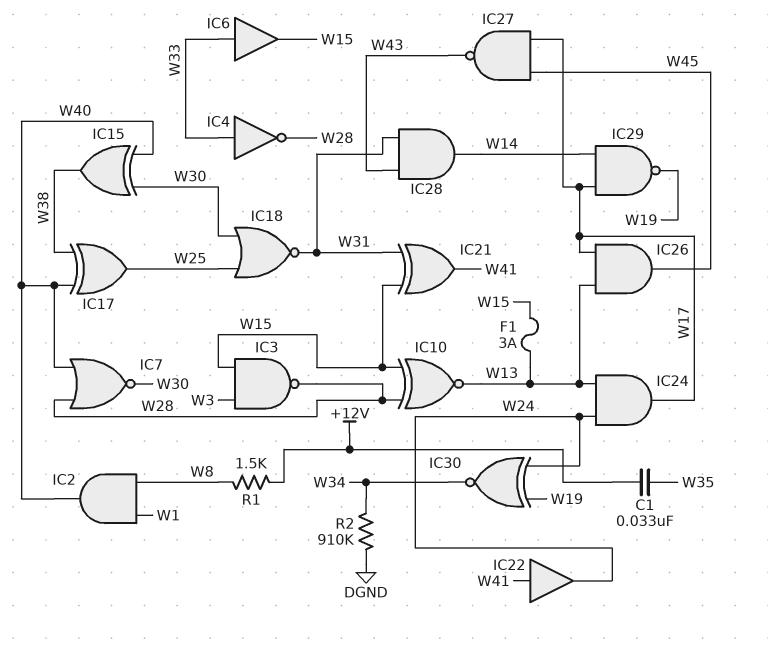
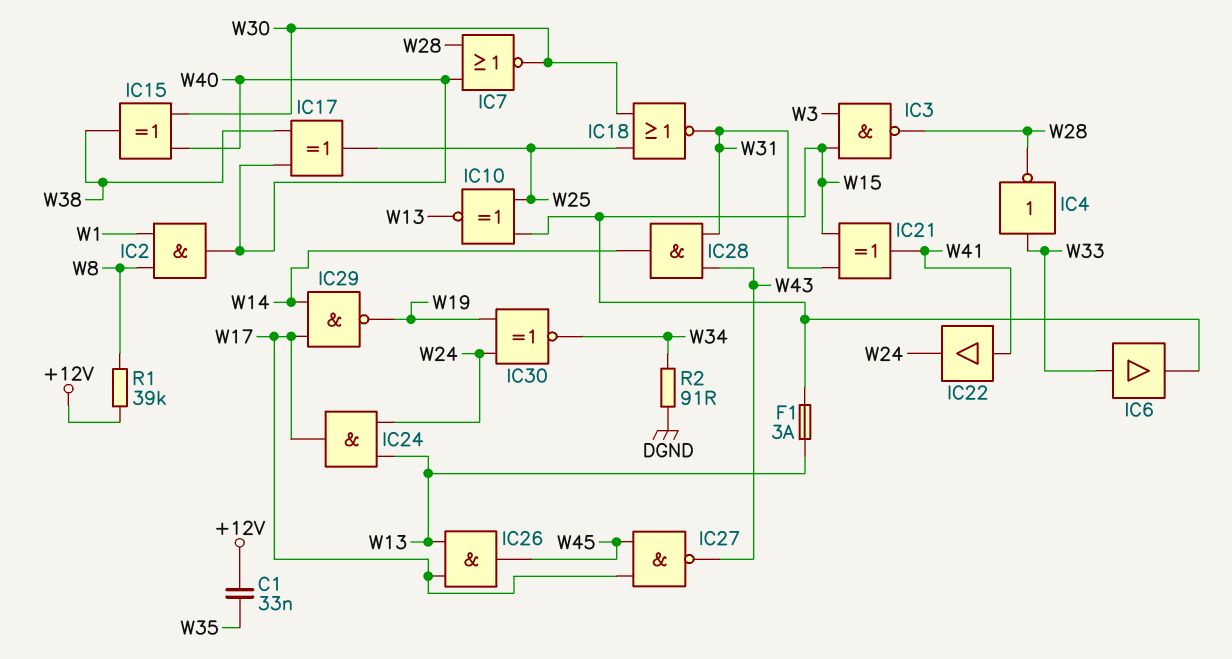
IC10: XNOR (in W15, in W28, out W13) -> XNOR (in W15, in W25, out W13)
R1: 1.5k (+12V, W8) -> 39k (+12V, W8)
R2: 910k (DGND, W34) -> 91 (DGND, W34)

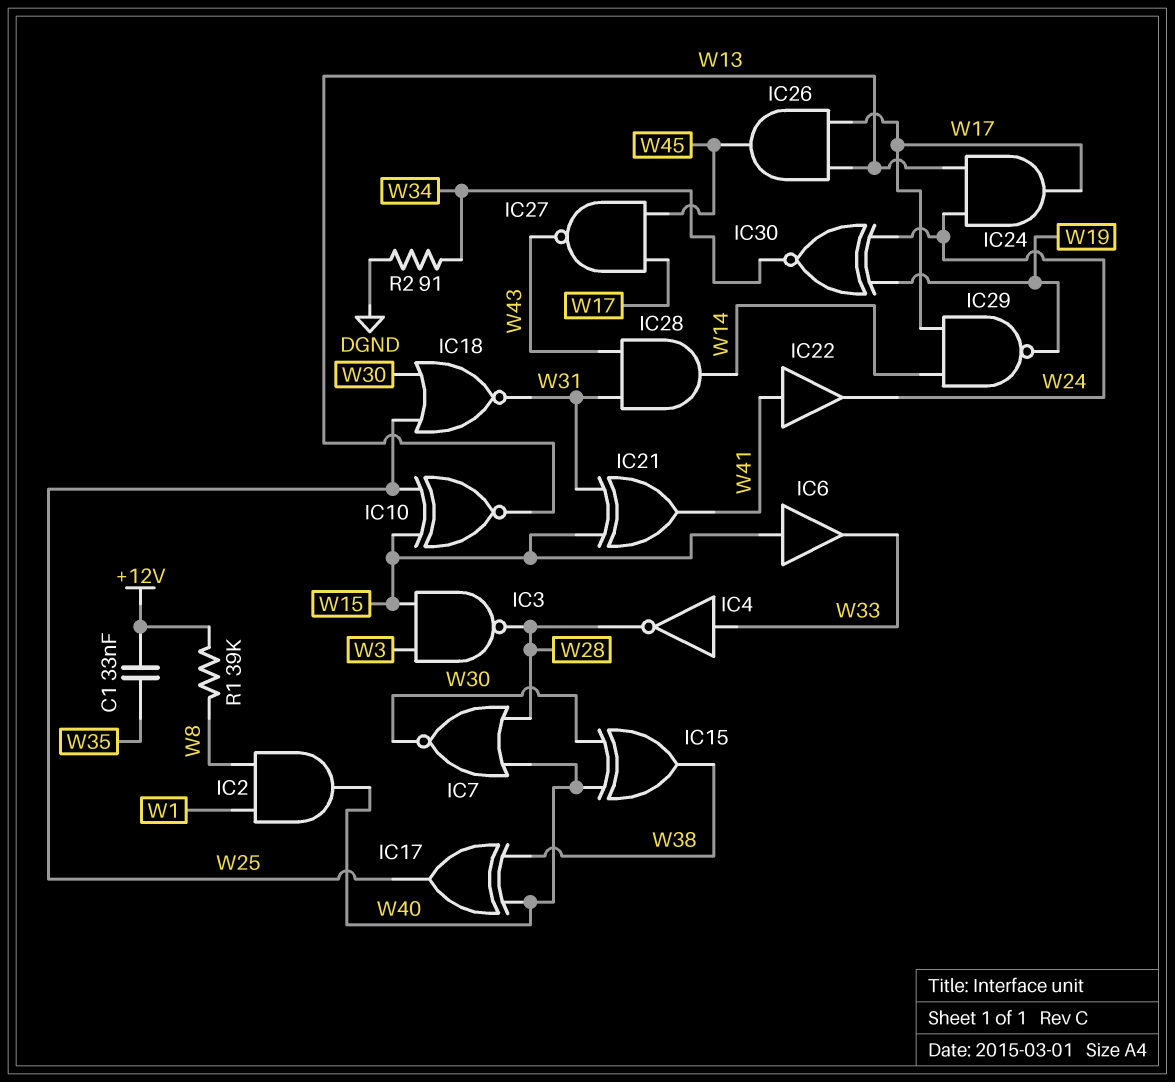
F1: 3A (W13, W15) -> none
IC6: buffer (in W33, out W15) -> buffer (in W15, out W33)

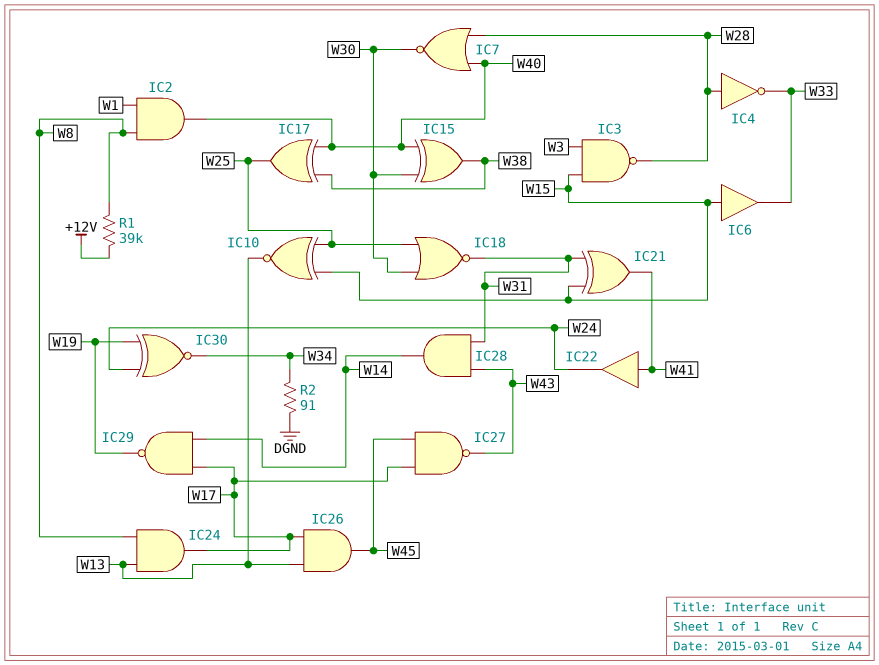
C1: 33nF (+12V, W35) -> none
IC4: NOT (in W33, out W28) -> NOT (in W28, out W33)
IC24: AND (in W13, in W24, out W17) -> AND (in W8, in W13, out W17)

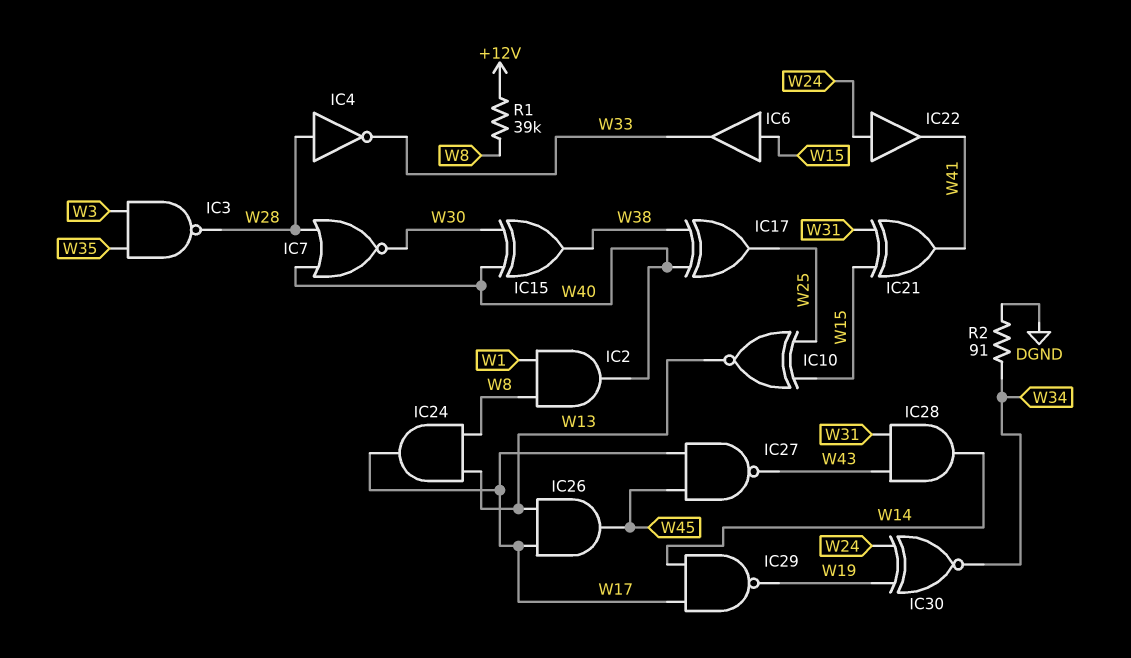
IC3: NAND (in W3, in W15, out W28) -> NAND (in W3, in W35, out W28)
IC18: NOR (in W25, in W30, out W31) -> none
IC22: buffer (in W41, out W24) -> buffer (in W24, out W41)

